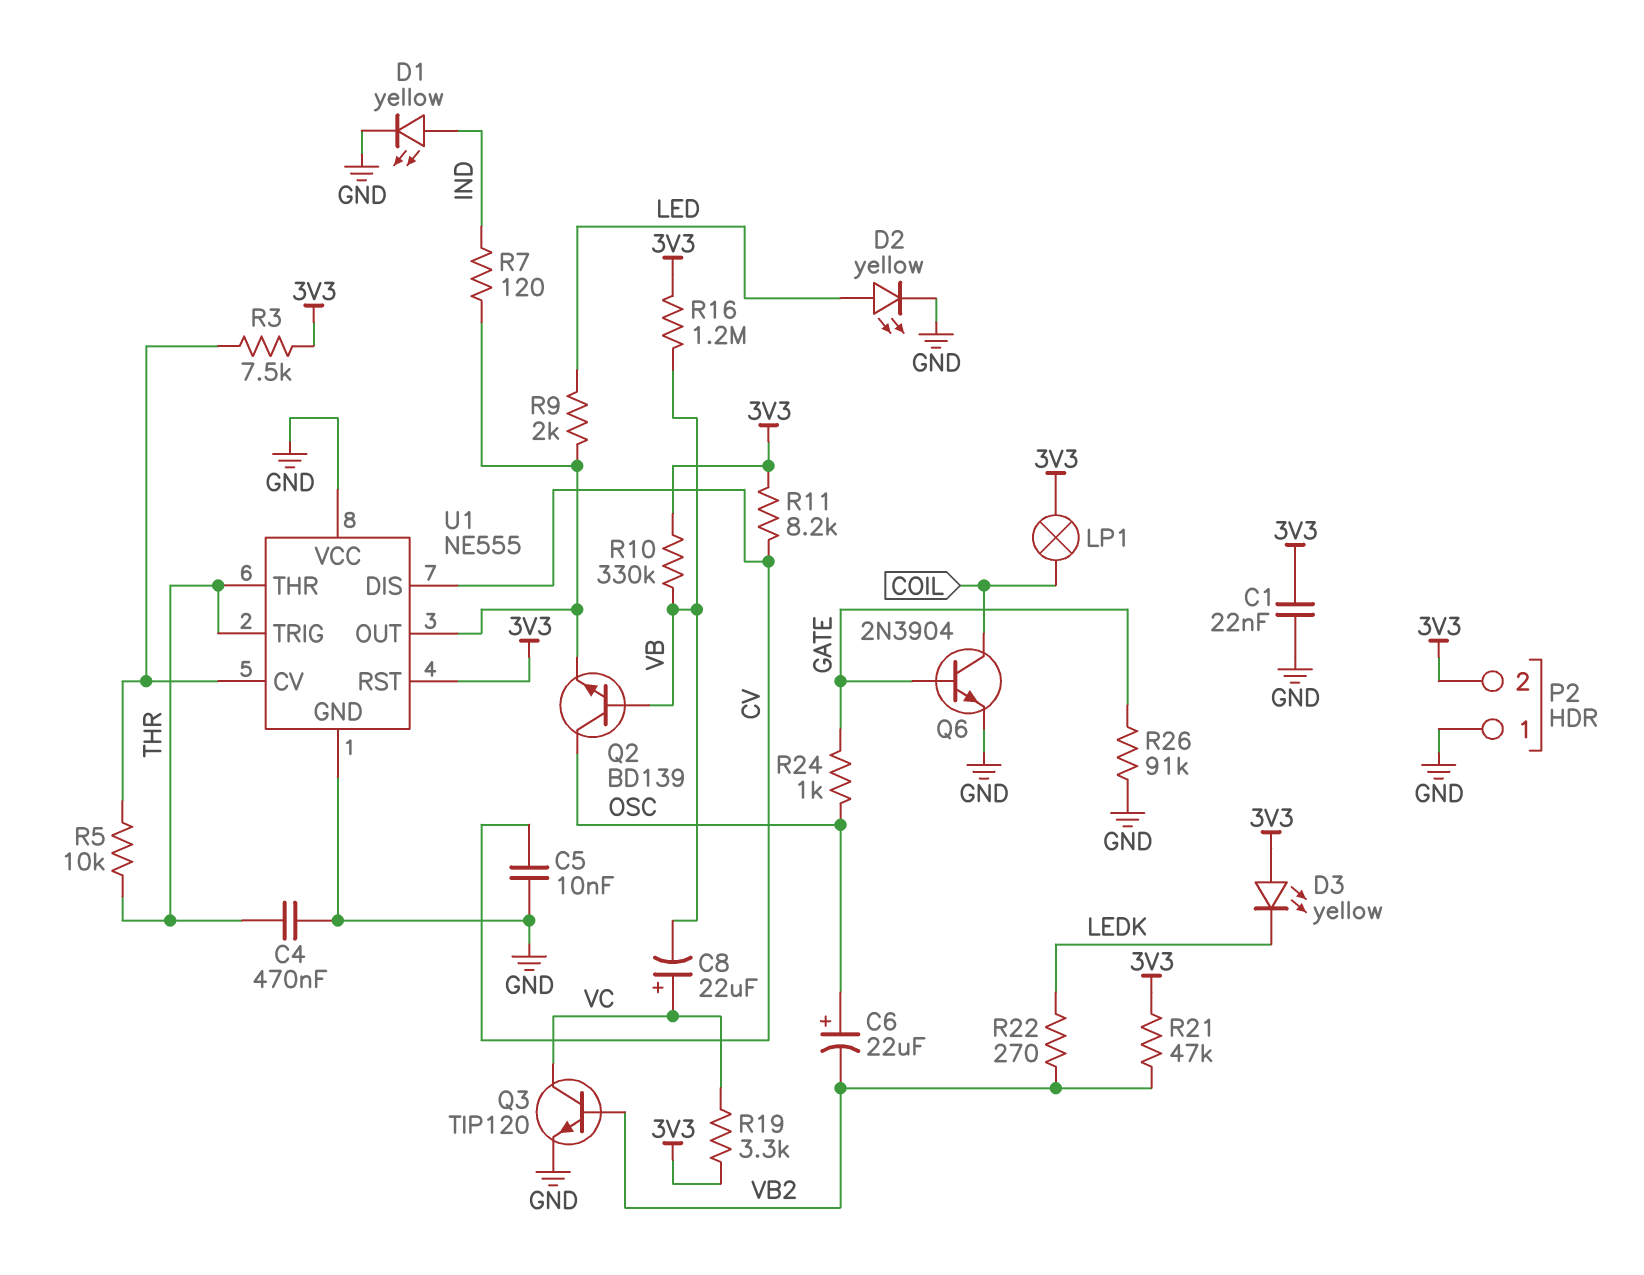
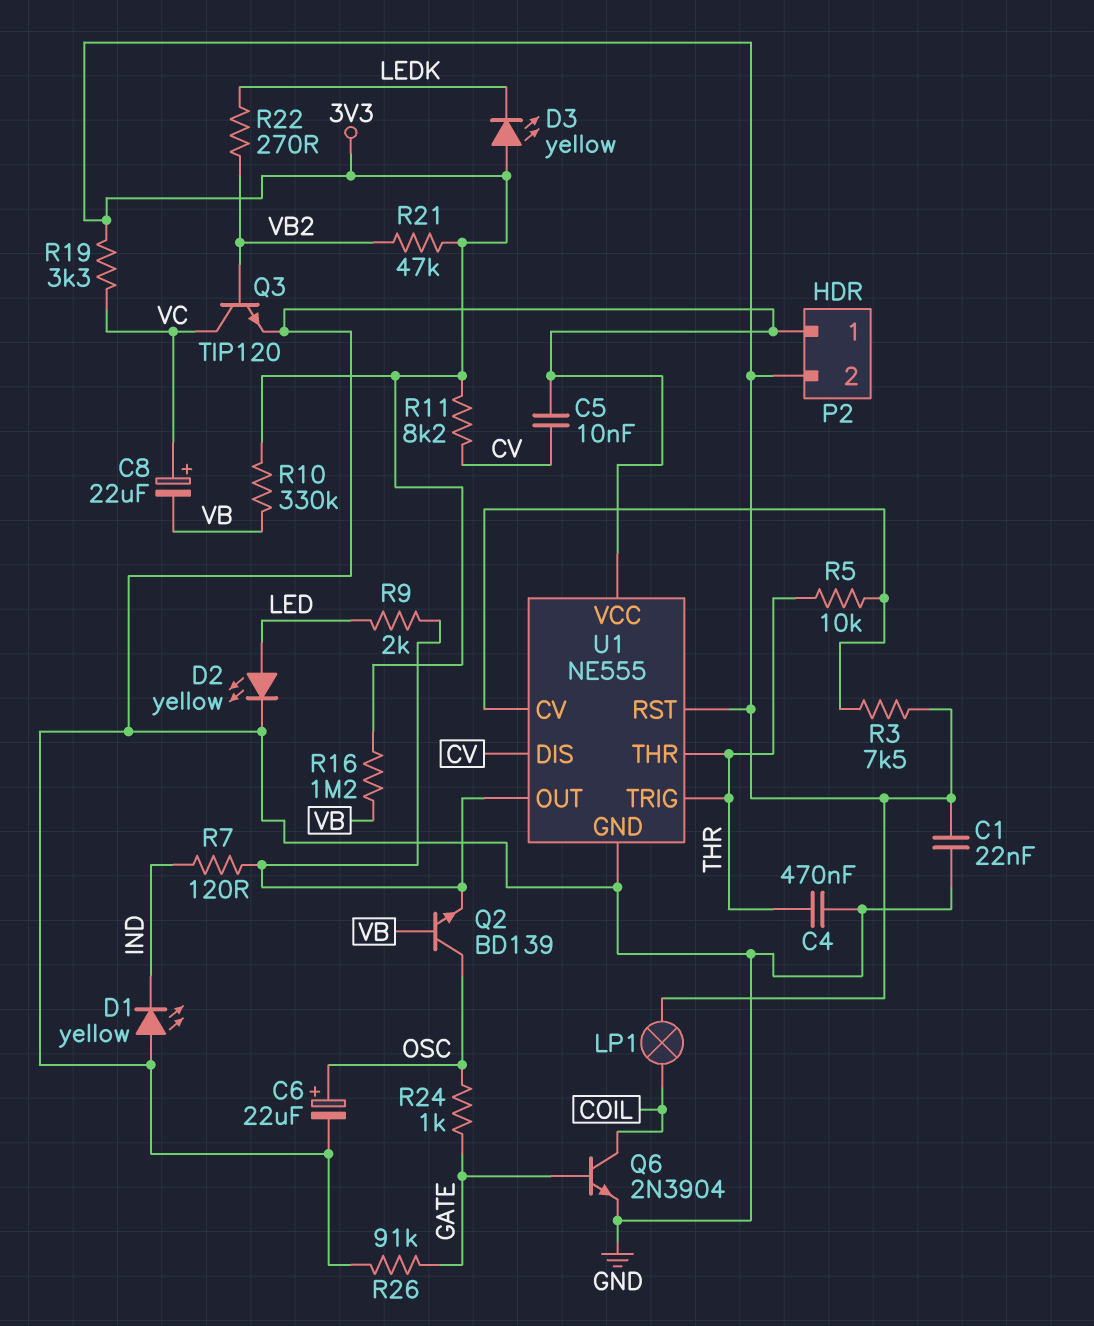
C6: 22uF (plus OSC, minus VB2) -> 22uF (plus OSC, minus GND)
D1: LED yellow (A IND, K GND) -> LED yellow (A GND, K IND)

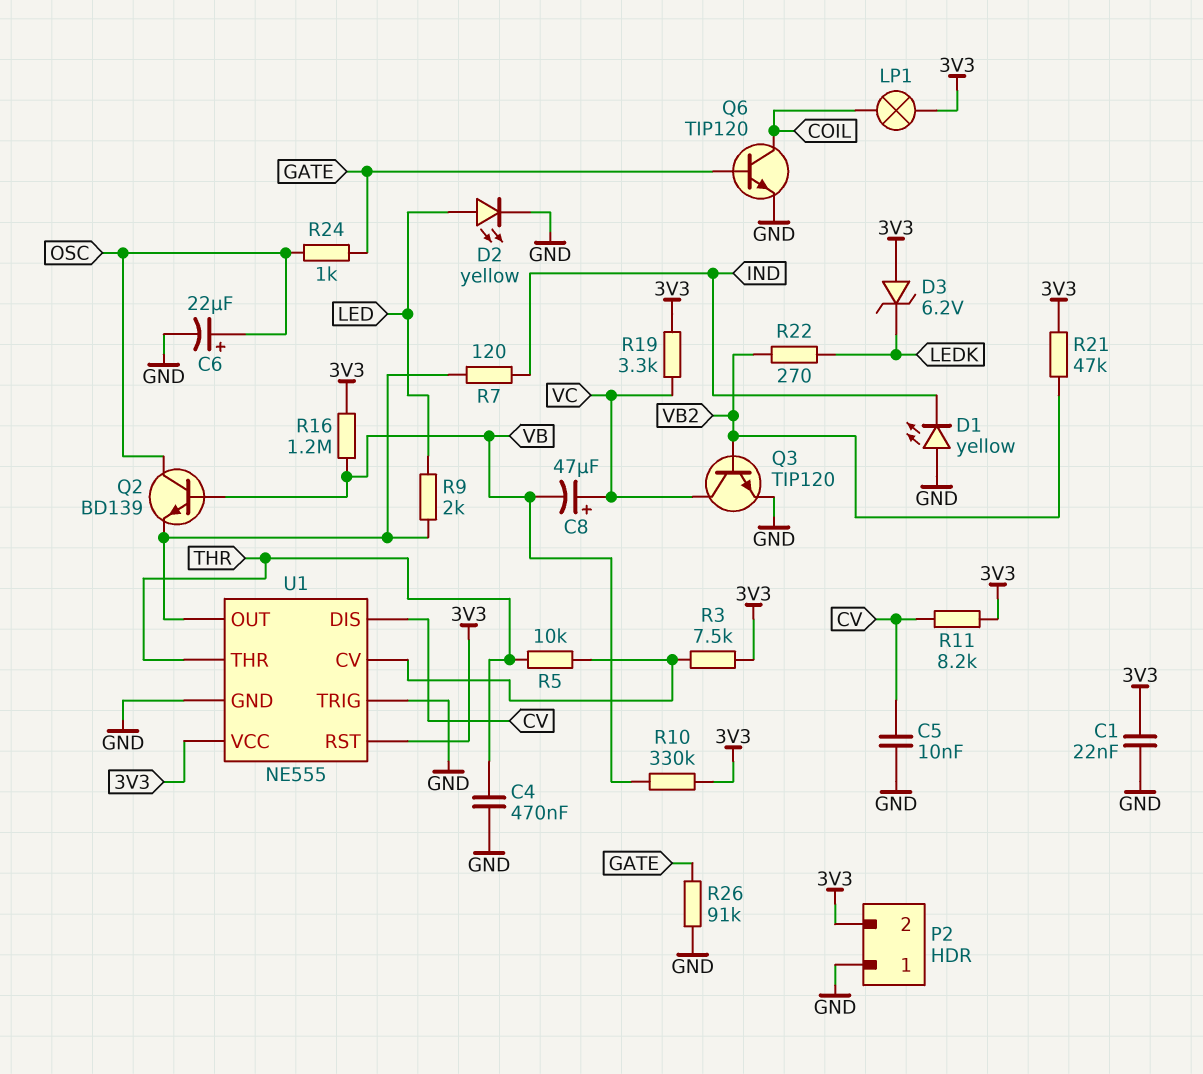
C8: 22uF (plus VC, minus VB) -> 47uF (plus VC, minus VB)
D3: LED yellow (A 3V3, K LEDK) -> zener 6.2V (A 3V3, K LEDK)
Q6: NPN 2N3904 (B GATE, C COIL, E GND) -> NPN TIP120 (B GATE, C COIL, E GND)
U1 pin TRIG: THR -> GND
U1 pin VCC: GND -> 3V3

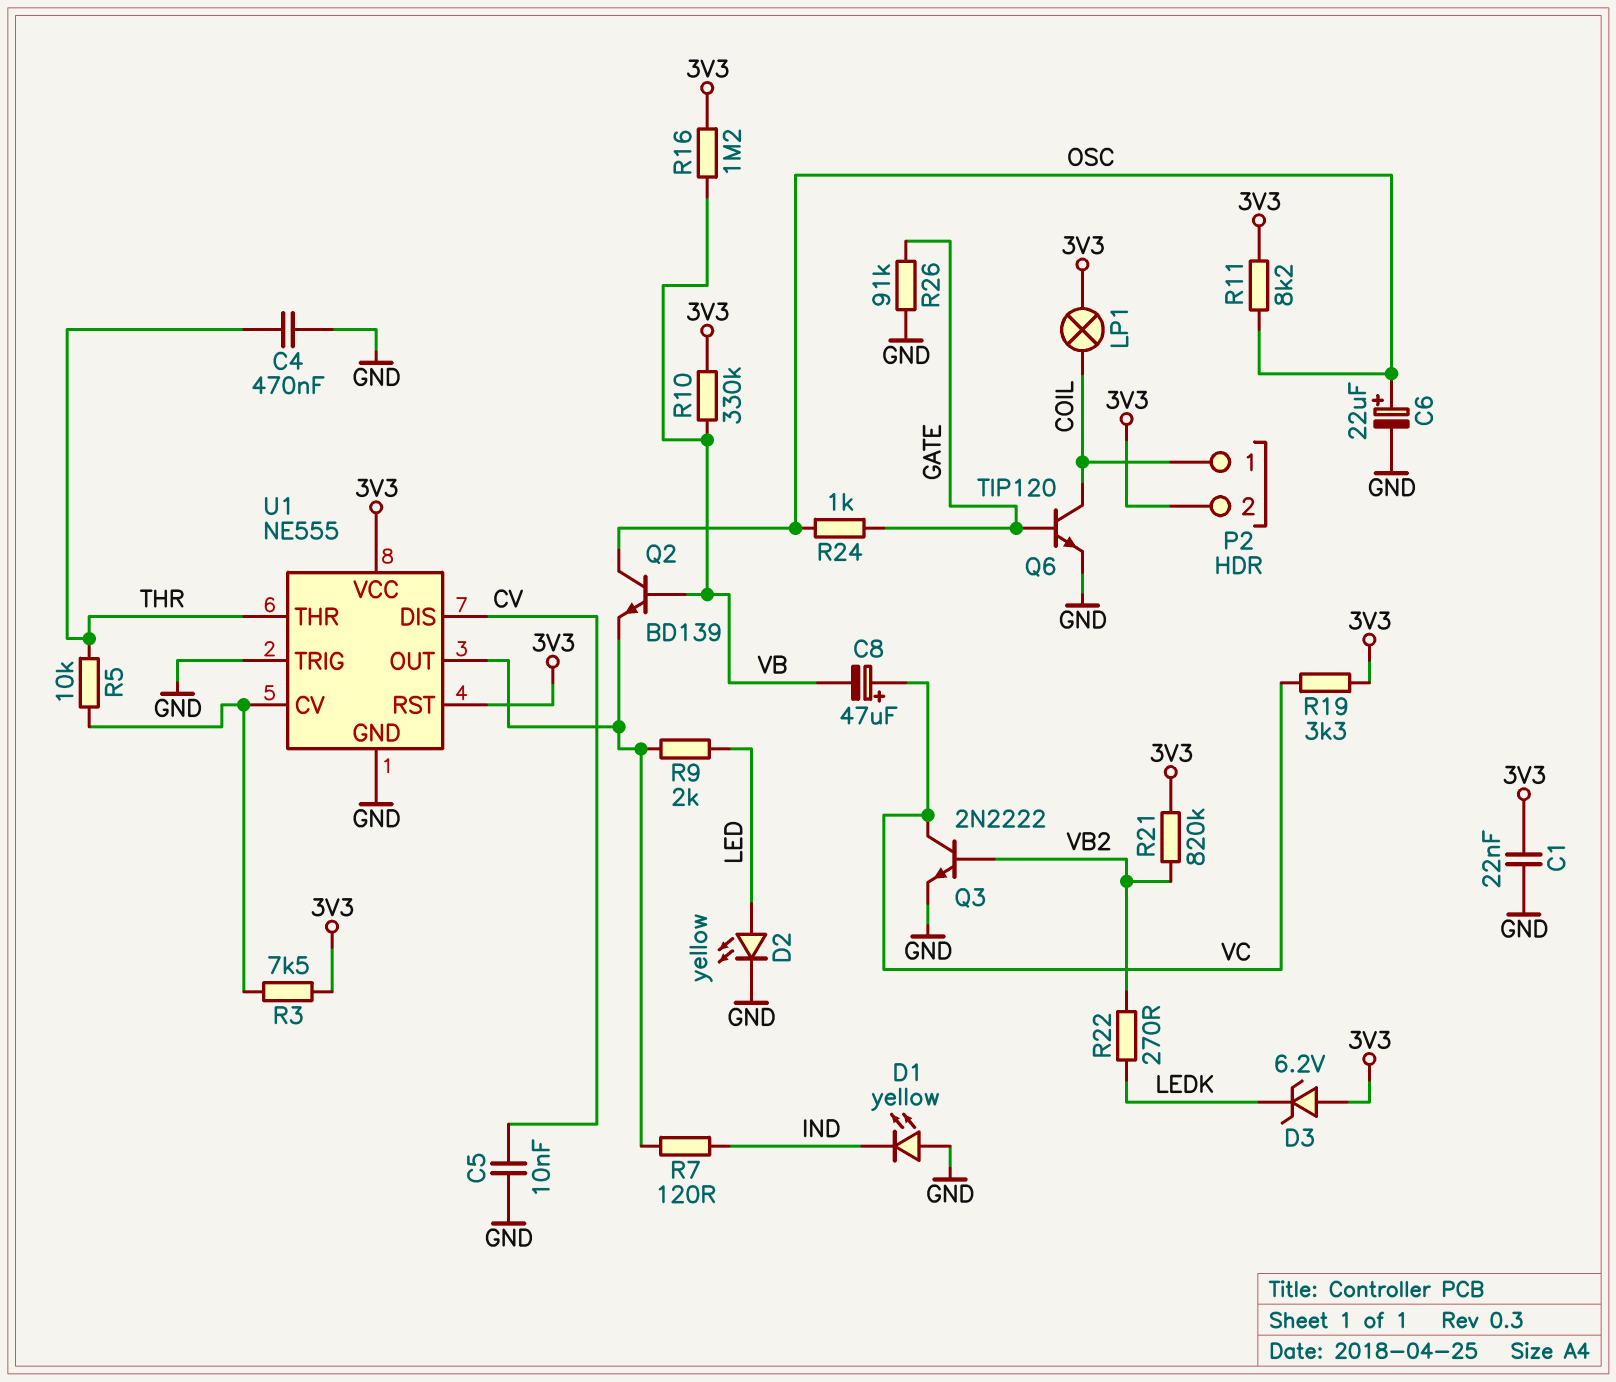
P2 pin 1: GND -> COIL
Q3: NPN TIP120 (B VB2, C VC, E GND) -> NPN 2N2222 (B VB2, C VC, E GND)
R11: 8.2k (3V3, CV) -> 8.2k (3V3, OSC)
R21: 47k (3V3, VB2) -> 820k (3V3, VB2)

